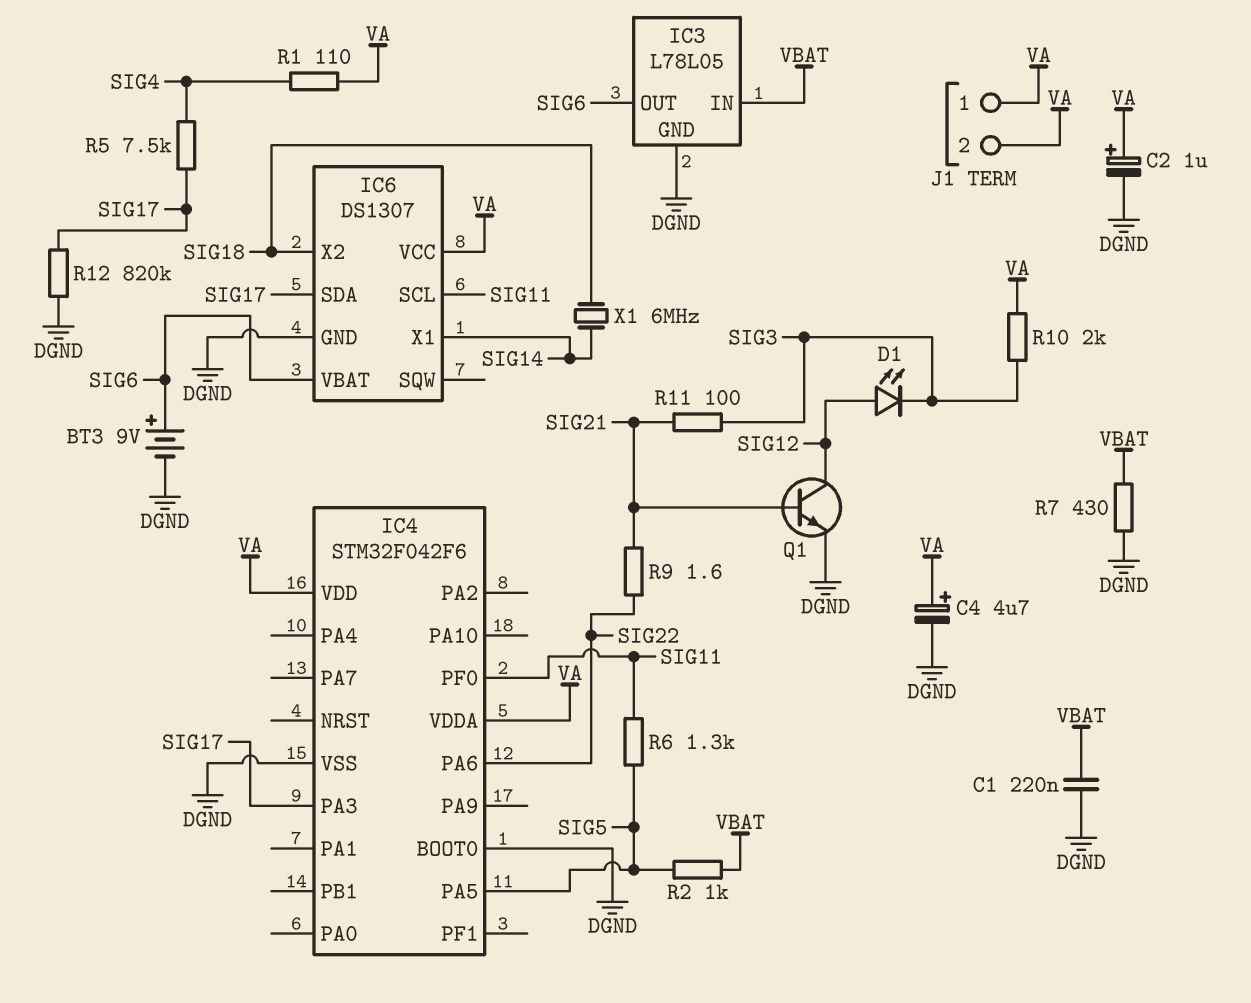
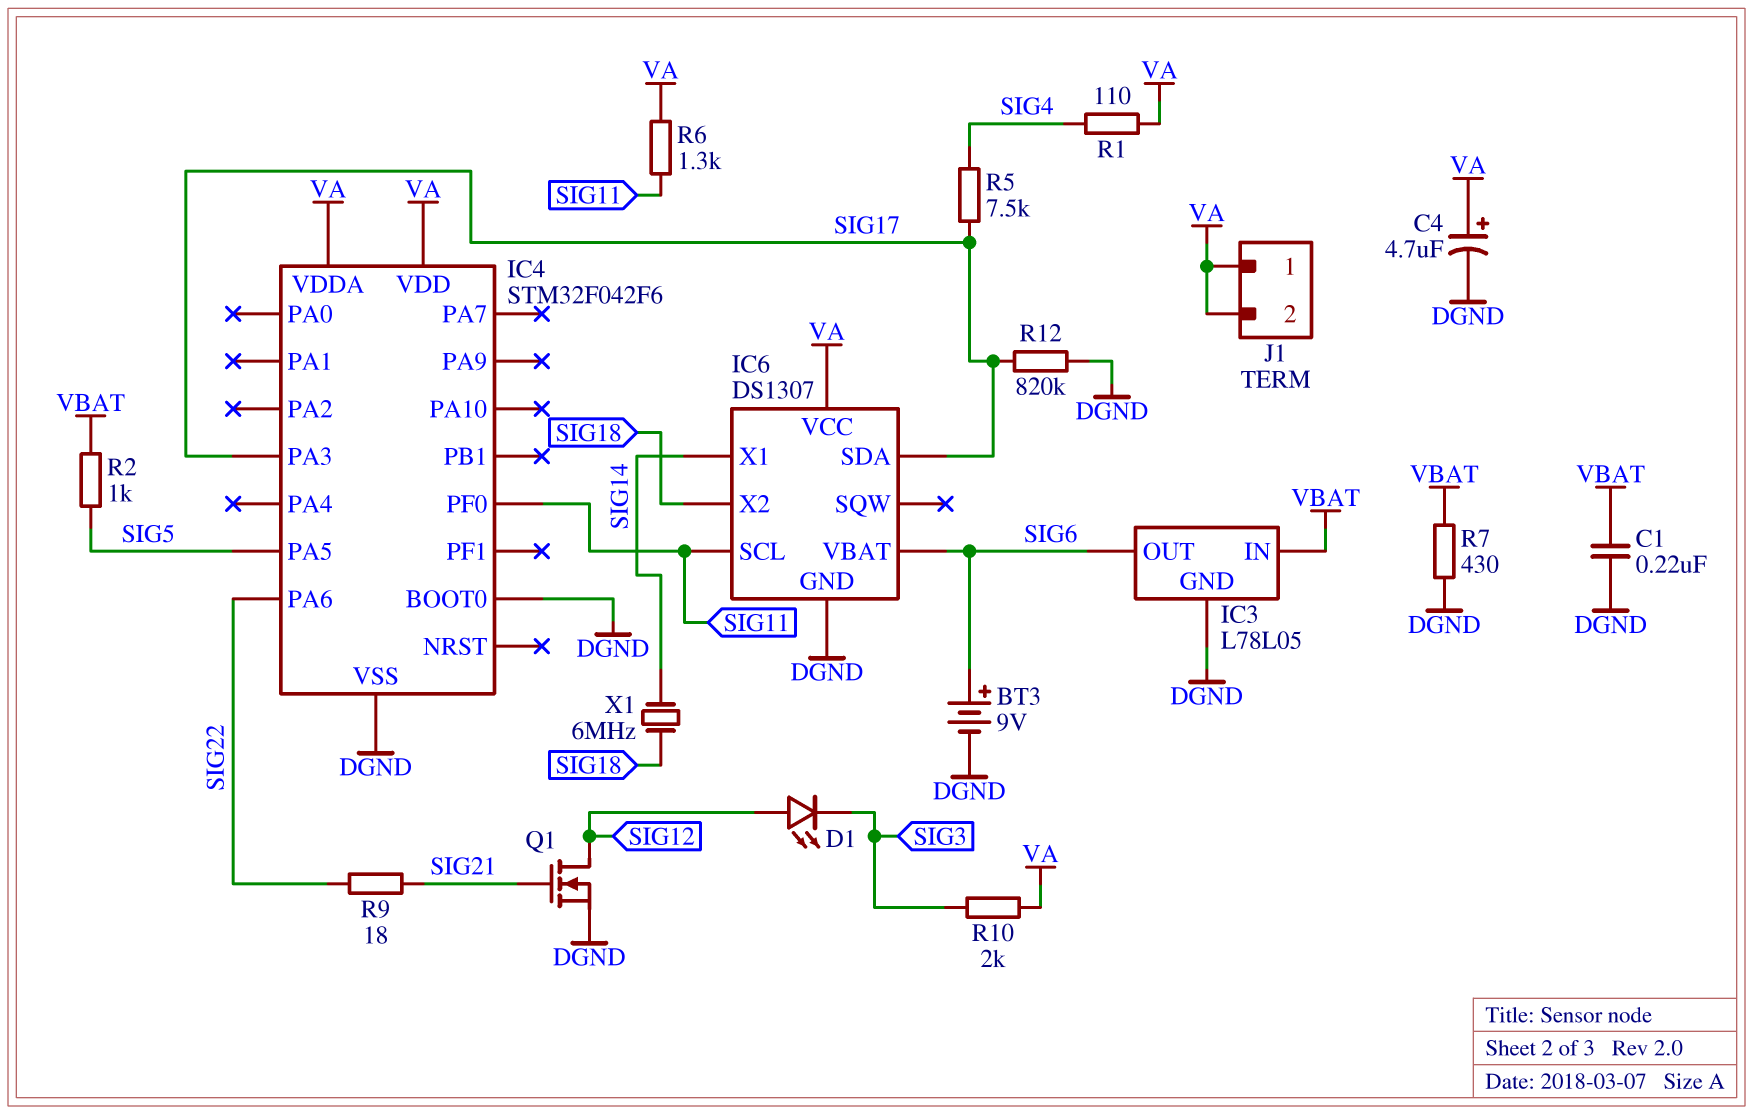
C2: 1uF (plus VA, minus DGND) -> none
Q1: NPN (B SIG21, C SIG12, E DGND) -> NMOS (G SIG21, D SIG12, S DGND)
R6: 1.3k (SIG5, SIG11) -> 1.3k (SIG11, VA)
R9: 1.6 (SIG21, SIG22) -> 18 (SIG21, SIG22)
R11: 100 (SIG3, SIG21) -> none

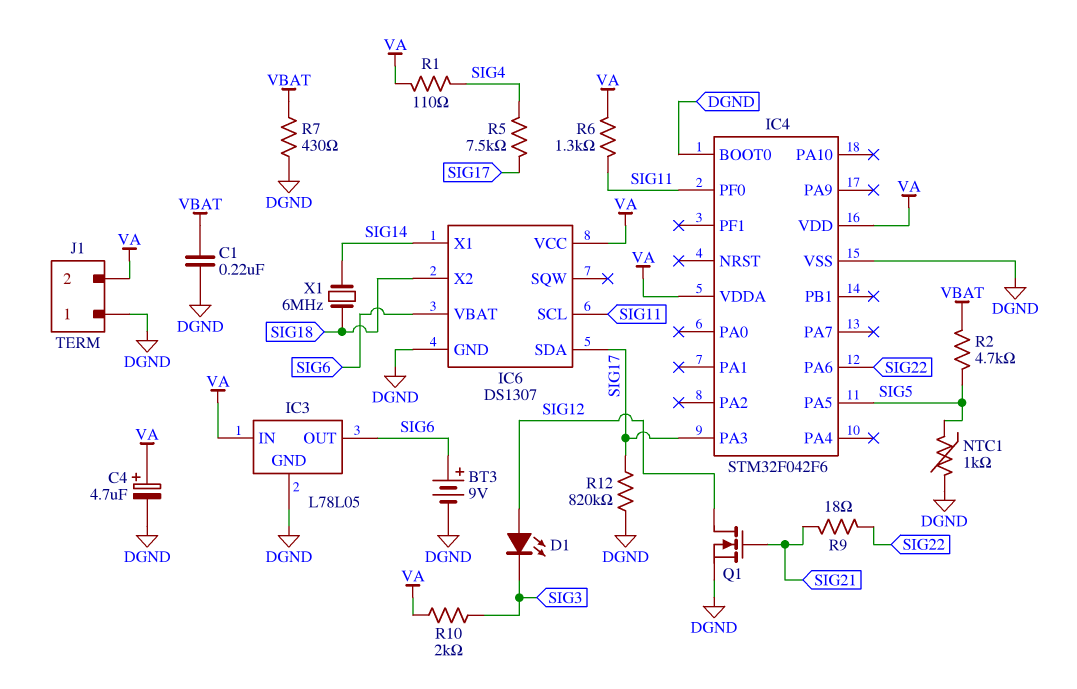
IC3 pin IN: VBAT -> VA
J1 pin 1: VA -> DGND
NTC1: none -> 1k (DGND, SIG5)
R2: 1k (SIG5, VBAT) -> 4.7k (SIG5, VBAT)

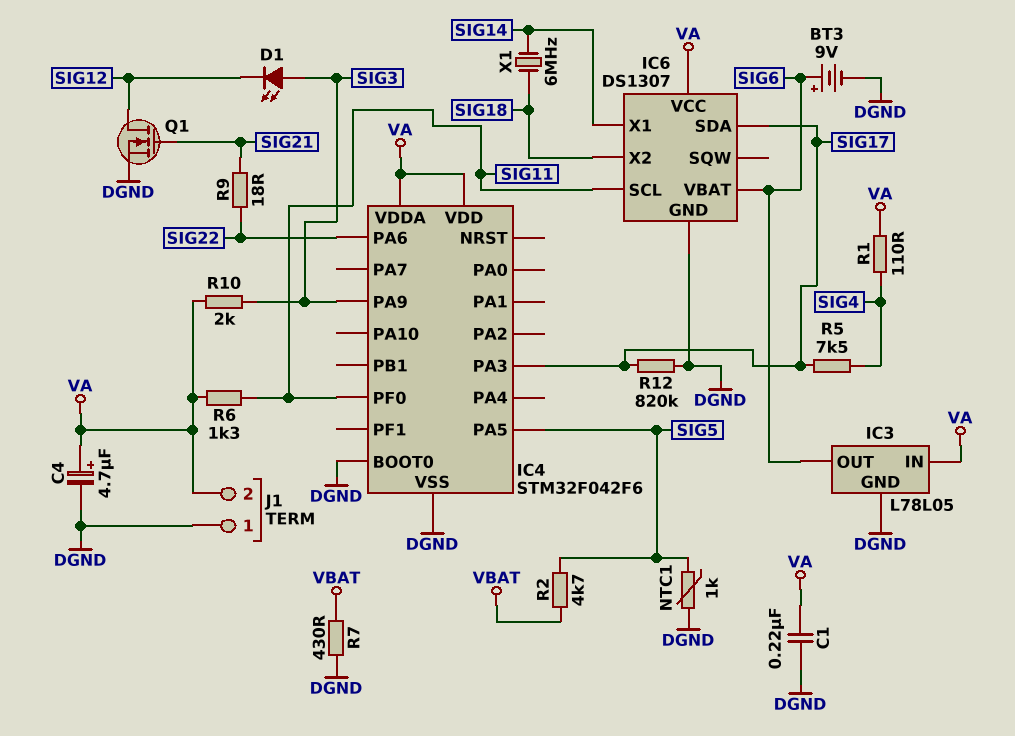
C1: 220nF (DGND, VBAT) -> 220nF (DGND, VA)
D1: LED (A SIG12, K SIG3) -> LED (A SIG3, K SIG12)
IC4 pin PA9: none -> SIG3

